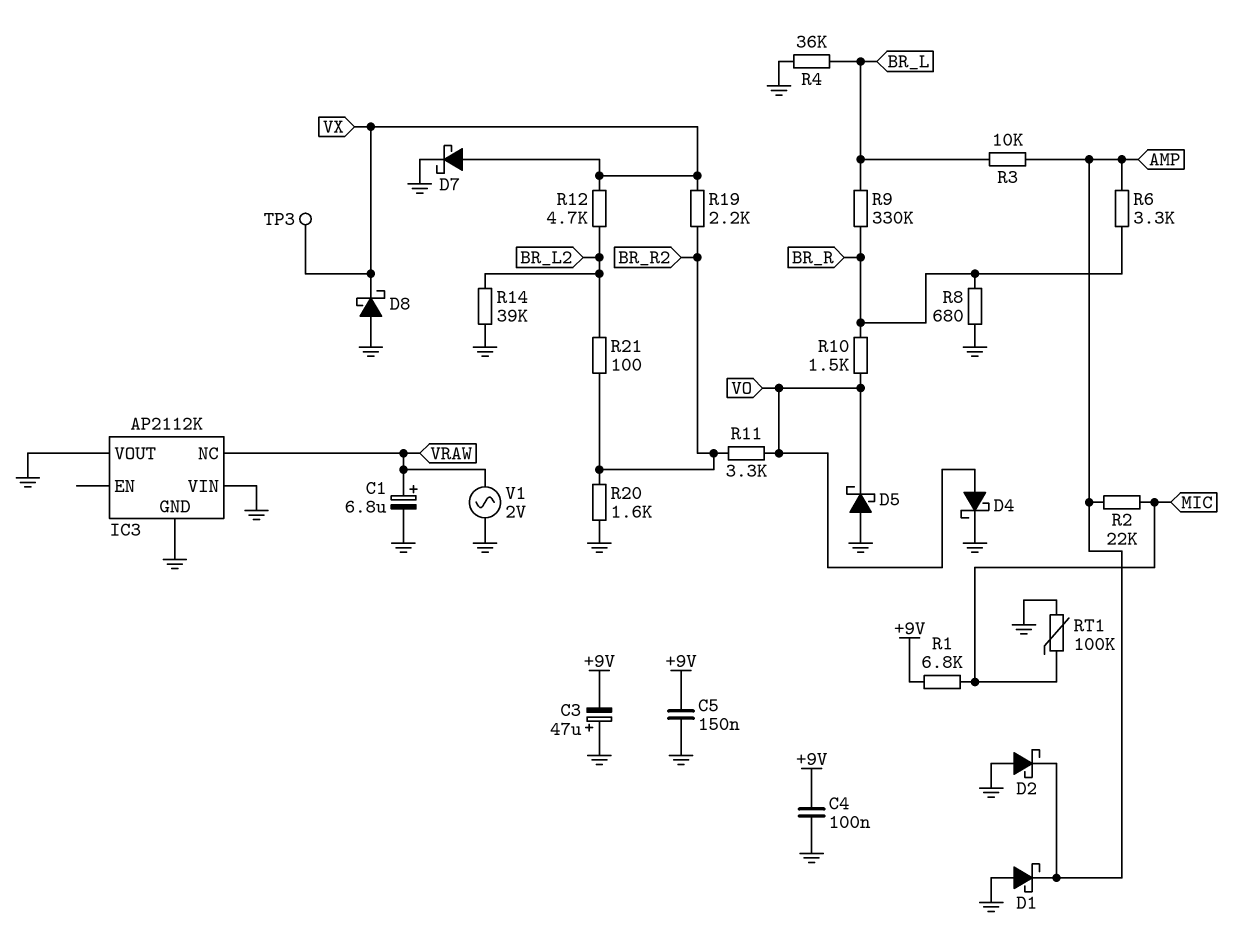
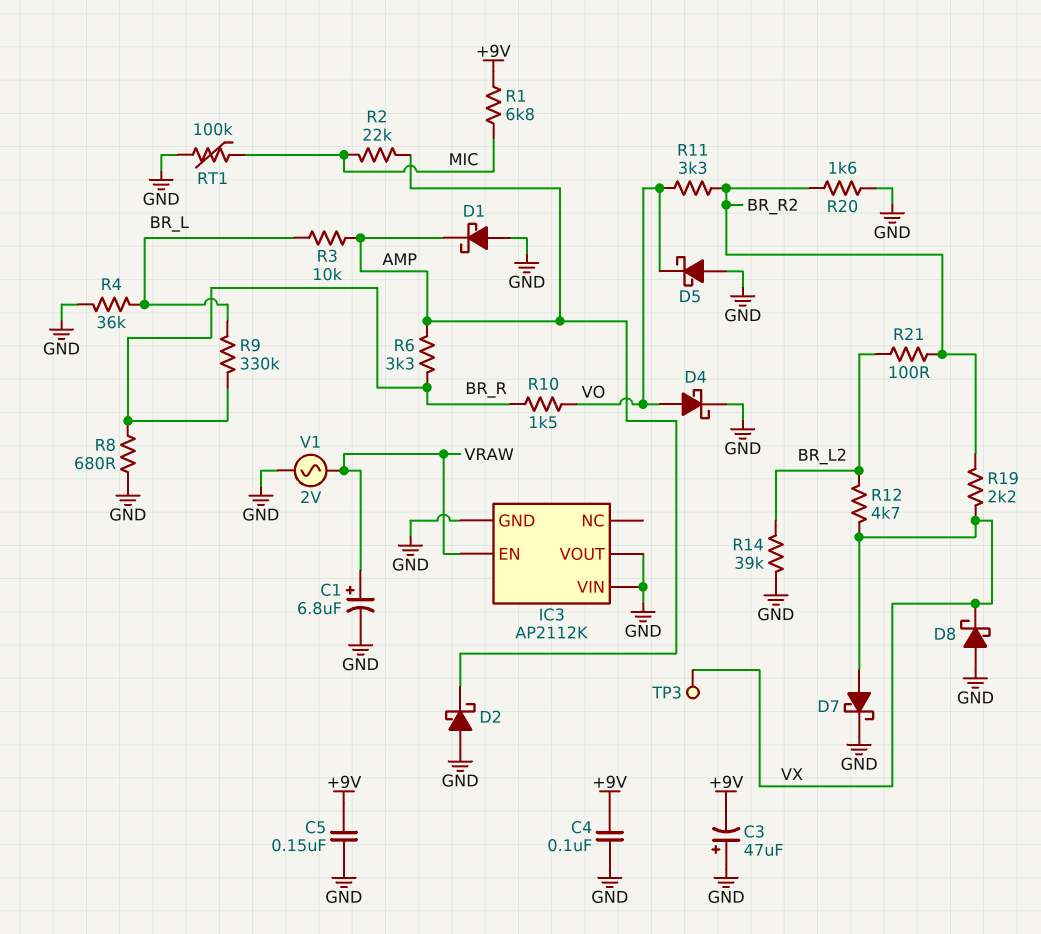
IC3 pin EN: none -> VRAW
IC3 pin NC: VRAW -> none

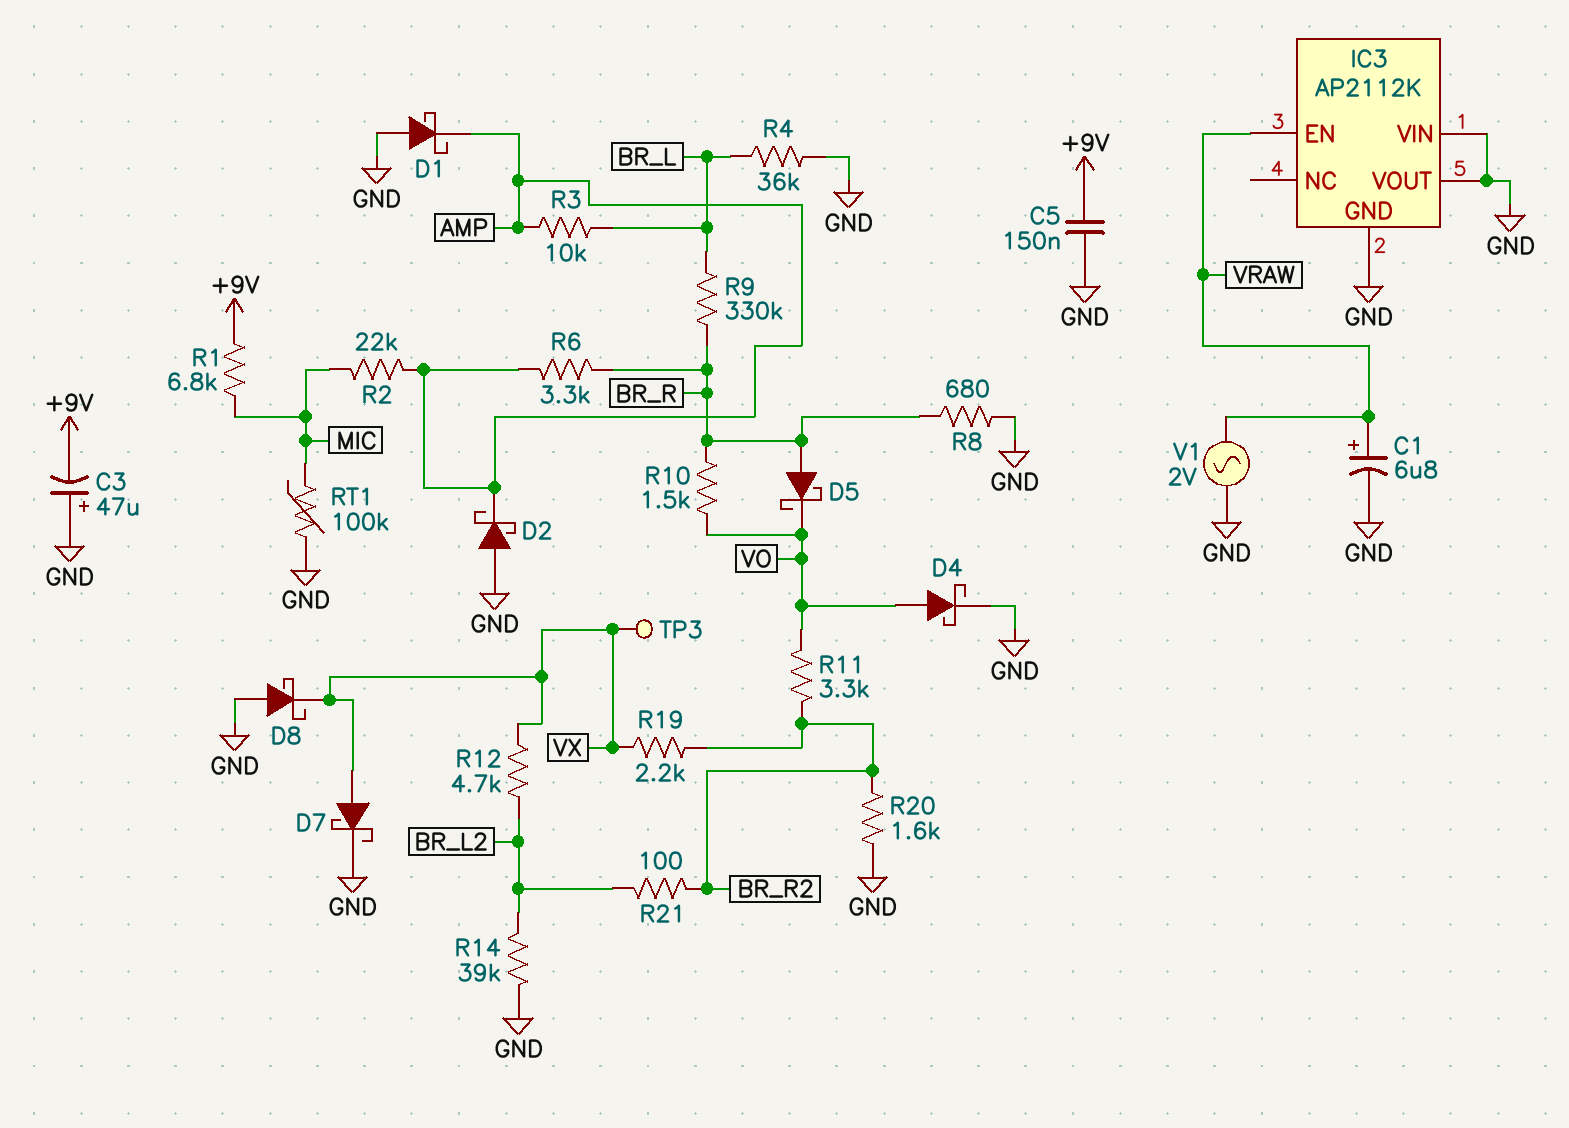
C4: 100nF (+9V, GND) -> none
D5: schottky (A GND, K VO) -> schottky (A BR_R, K VO)

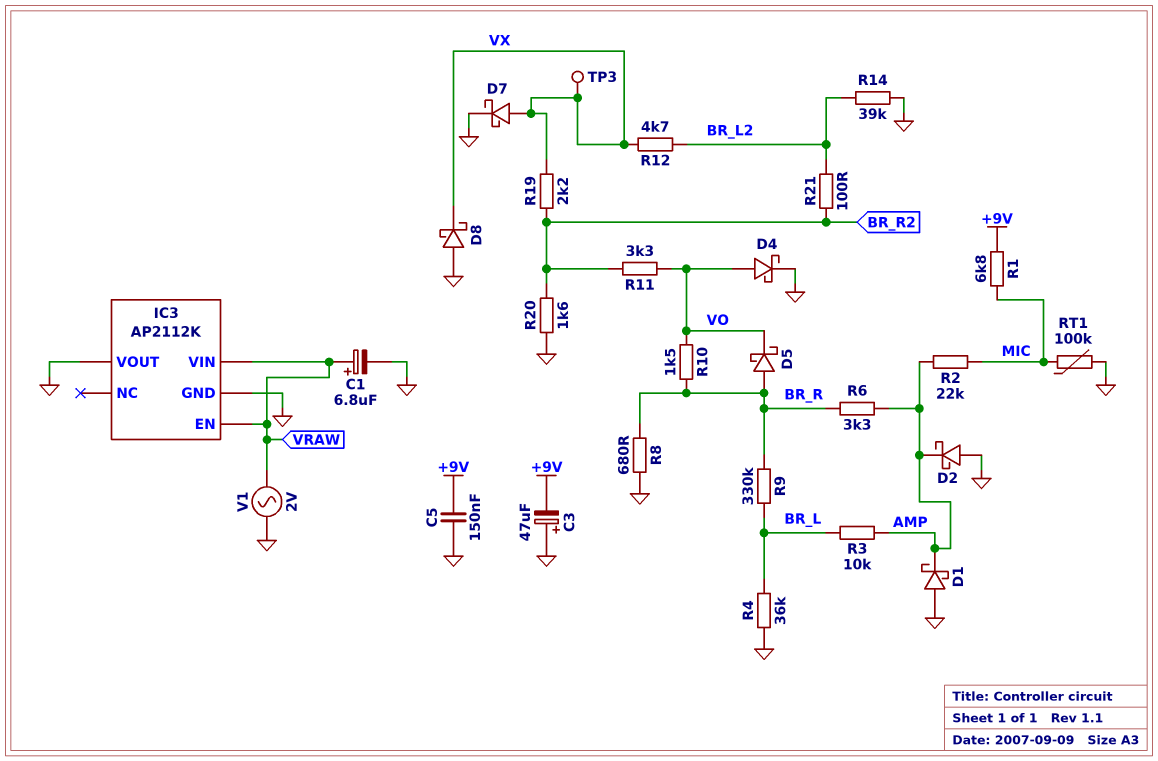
IC3 pin VIN: GND -> VRAW

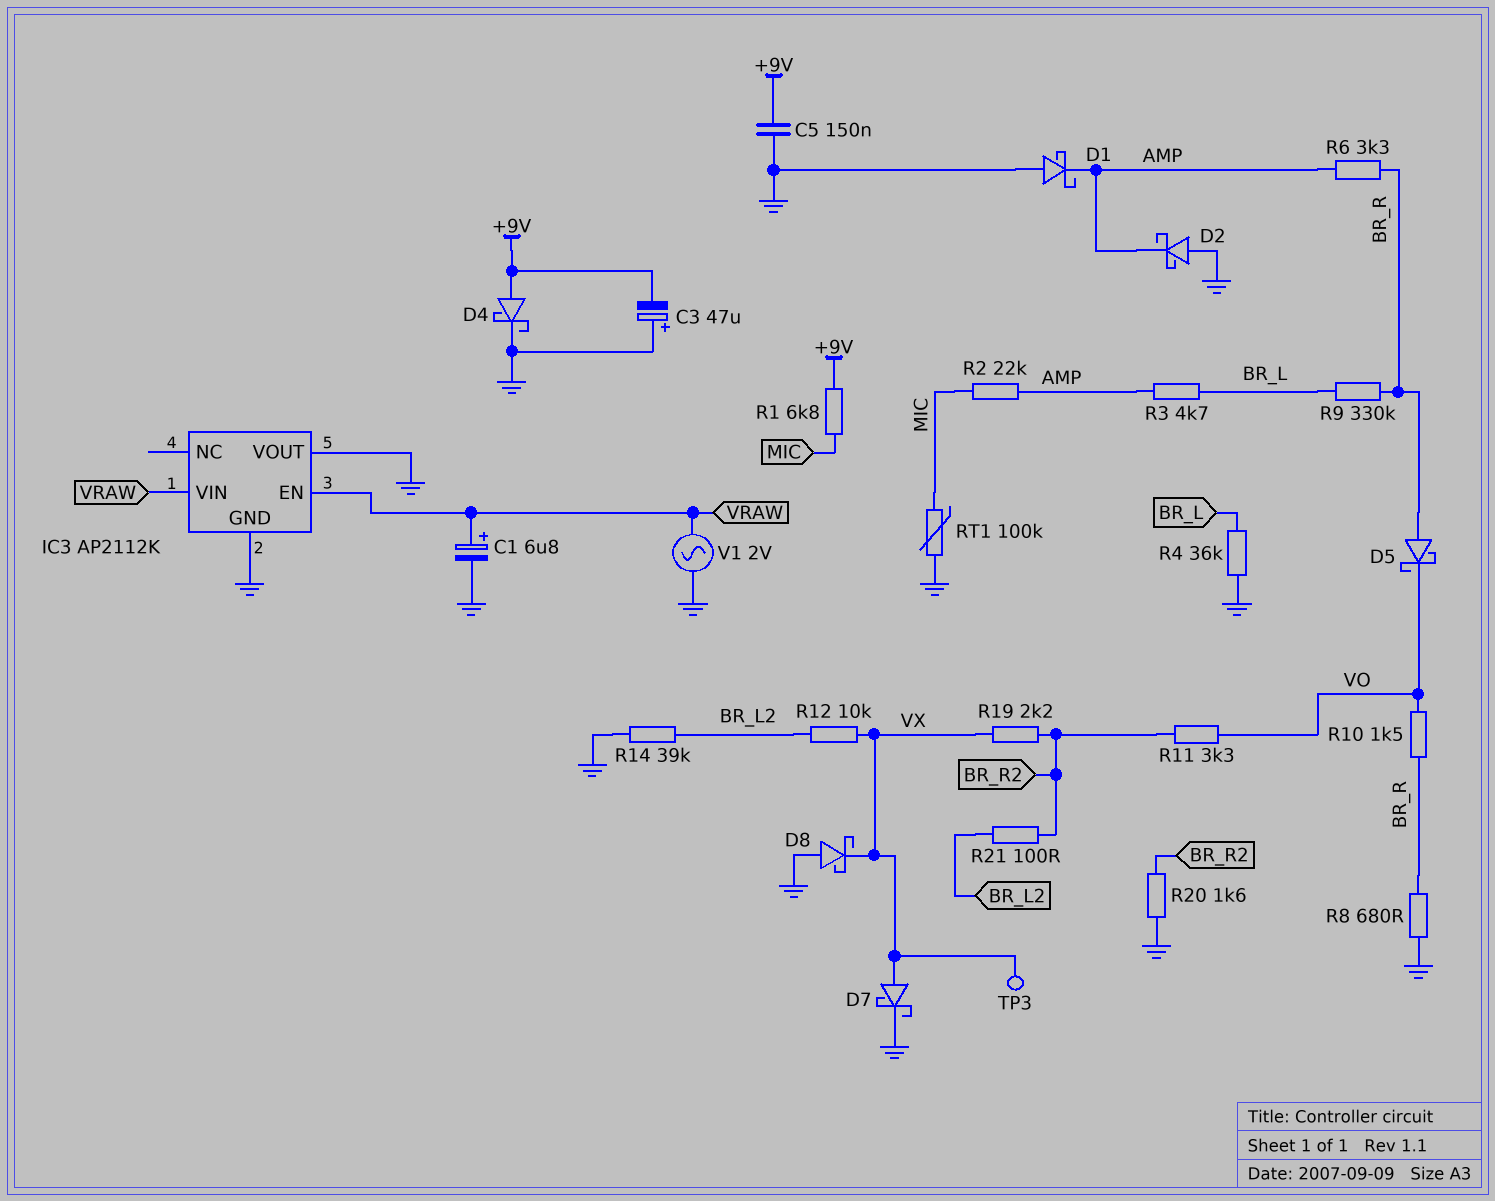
D4: schottky (A VO, K GND) -> schottky (A +9V, K GND)
R3: 10k (AMP, BR_L) -> 4.7k (AMP, BR_L)
R12: 4.7k (BR_L2, VX) -> 10k (BR_L2, VX)

